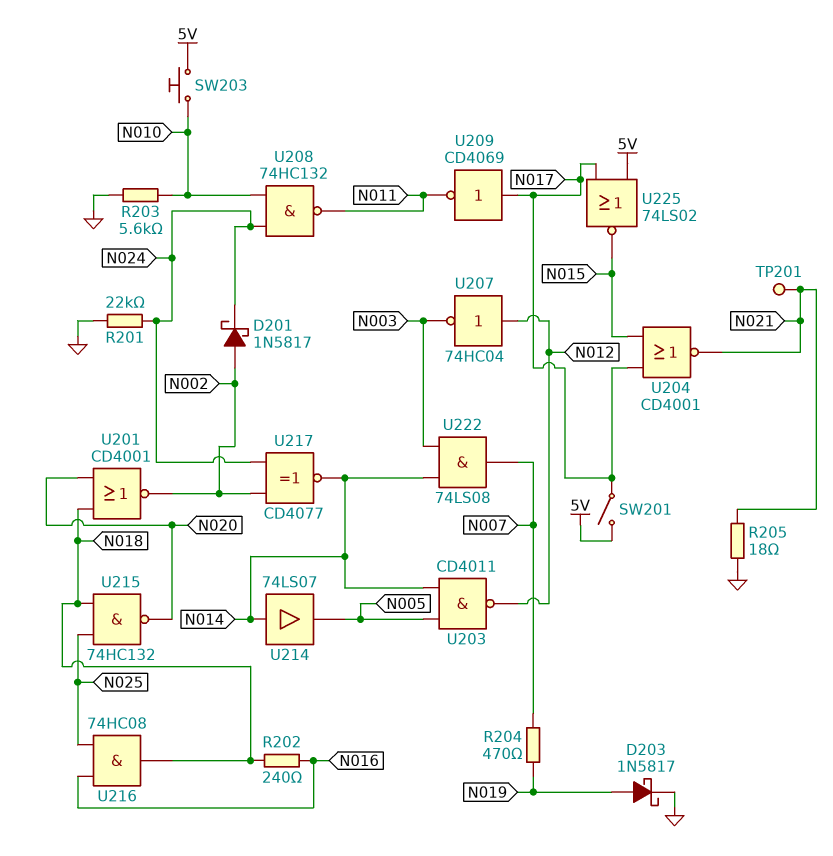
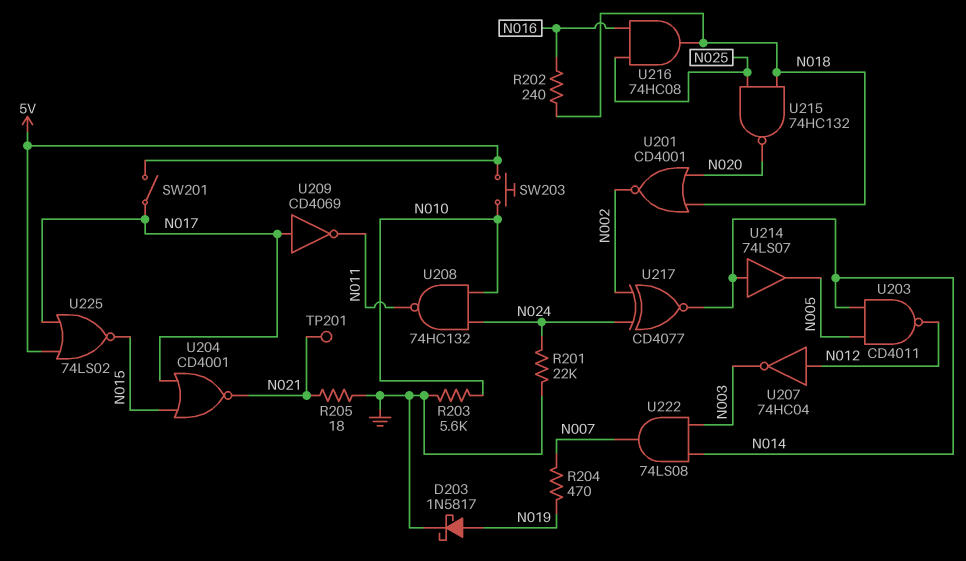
D201: schottky 1N5817 (A N002, K N024) -> none

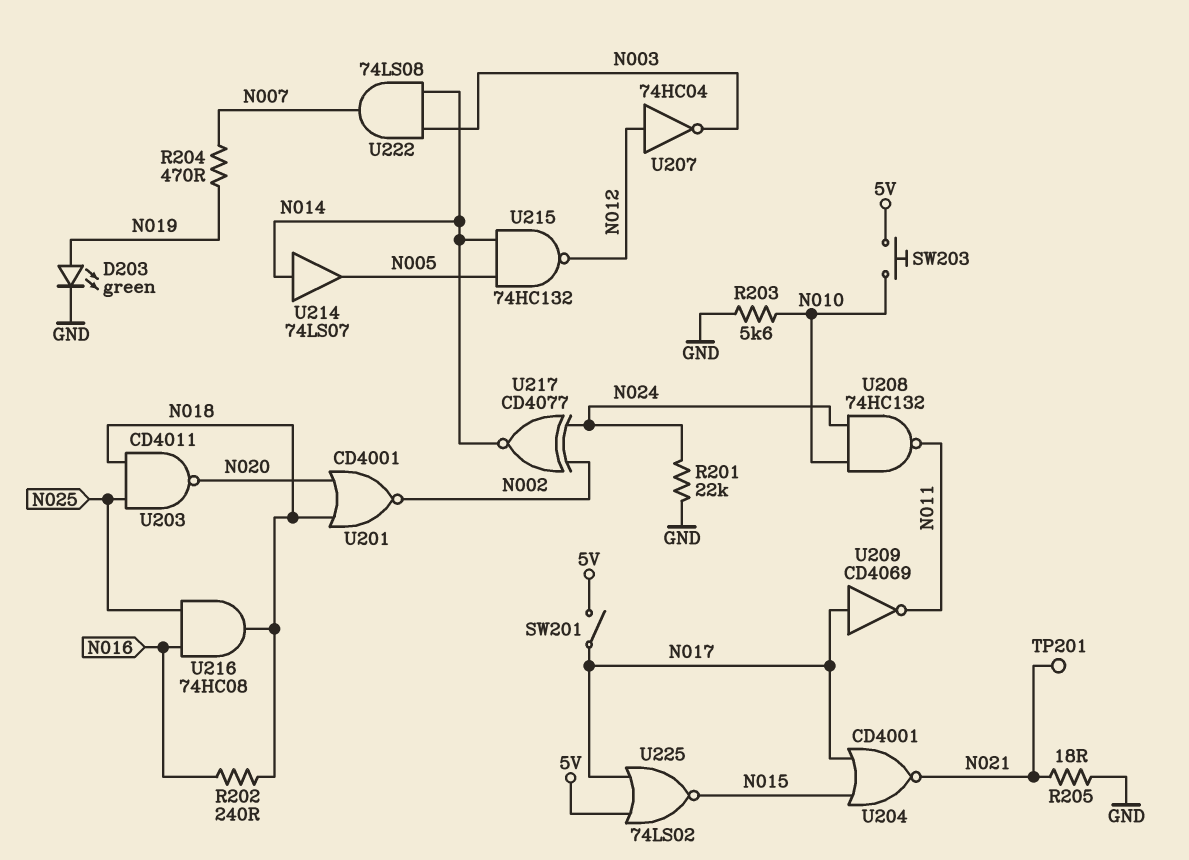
D203: schottky 1N5817 (A N019, K GND) -> LED green (A N019, K GND)
U203: NAND CD4011 (in N005, in N014, out N012) -> NAND CD4011 (in N018, in N025, out N020)
U215: NAND 74HC132 (in N018, in N025, out N020) -> NAND 74HC132 (in N005, in N014, out N012)

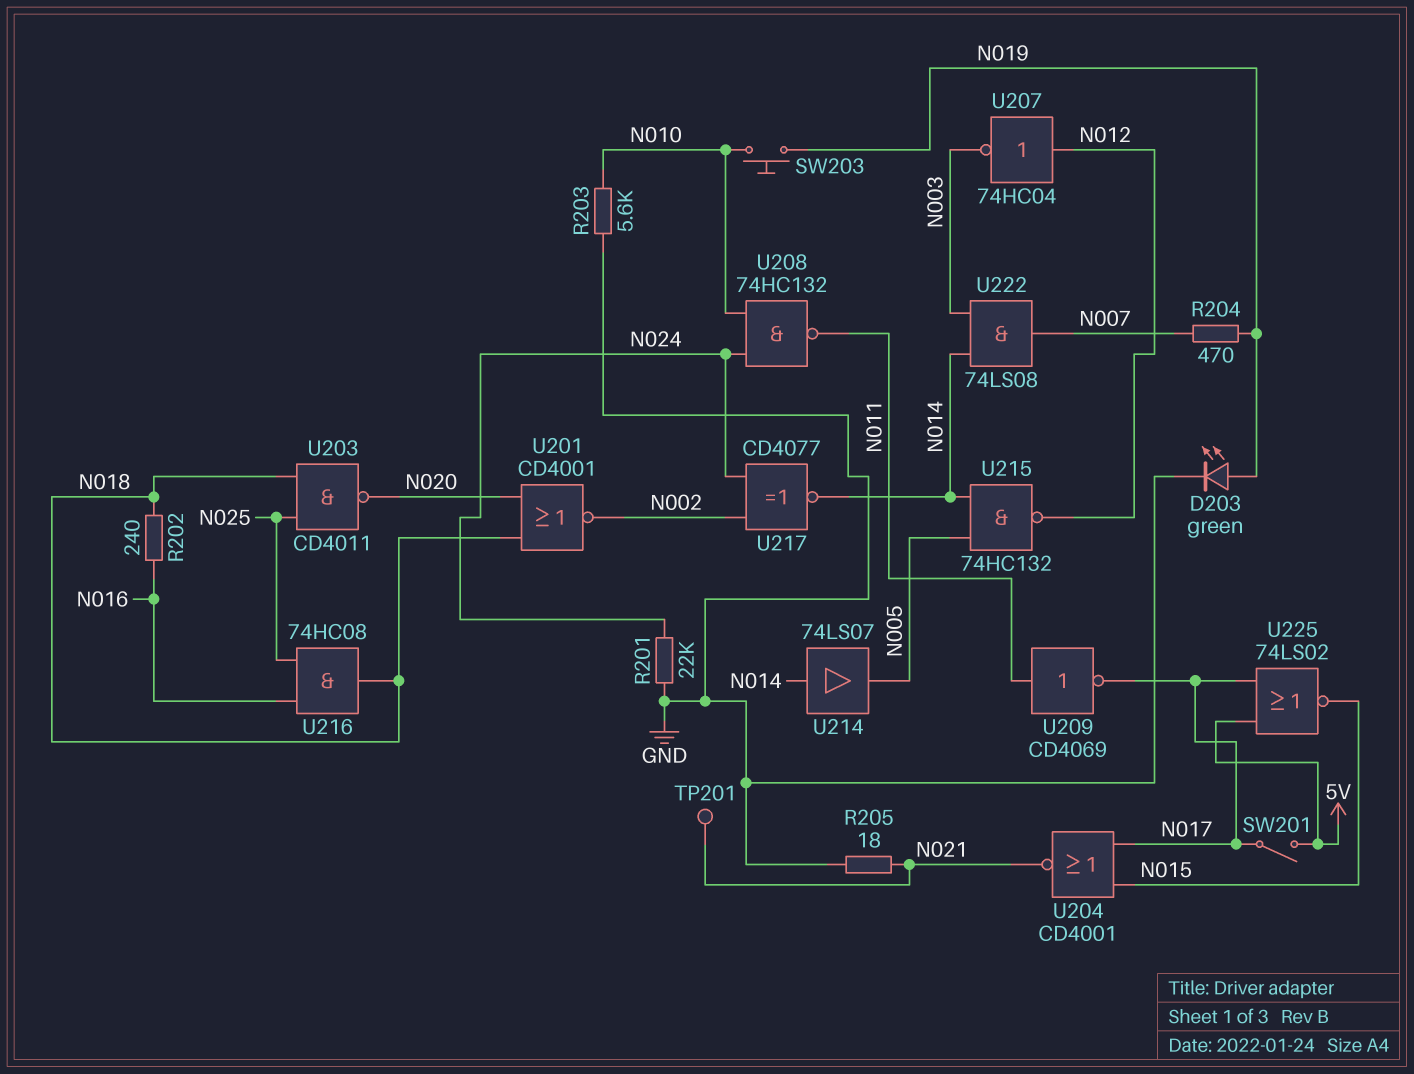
SW203: button (5V, N010) -> button (N010, N019)
U209: NOT CD4069 (in N017, out N011) -> NOT CD4069 (in N011, out N017)

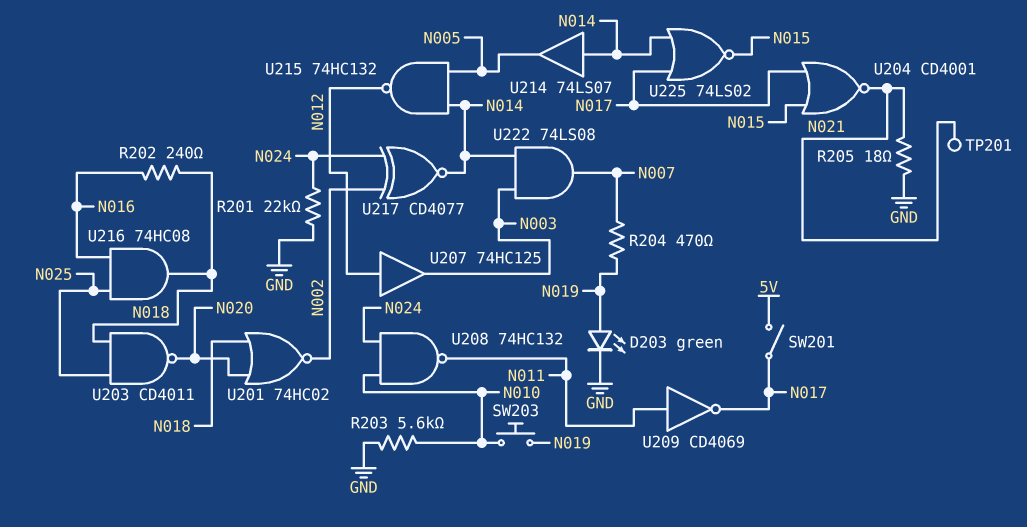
U201: NOR CD4001 (in N018, in N020, out N002) -> NOR 74HC02 (in N018, in N020, out N002)
U207: NOT 74HC04 (in N012, out N003) -> buffer 74HC125 (in N012, out N003)
U225: NOR 74LS02 (in 5V, in N017, out N015) -> NOR 74LS02 (in N014, in N017, out N015)

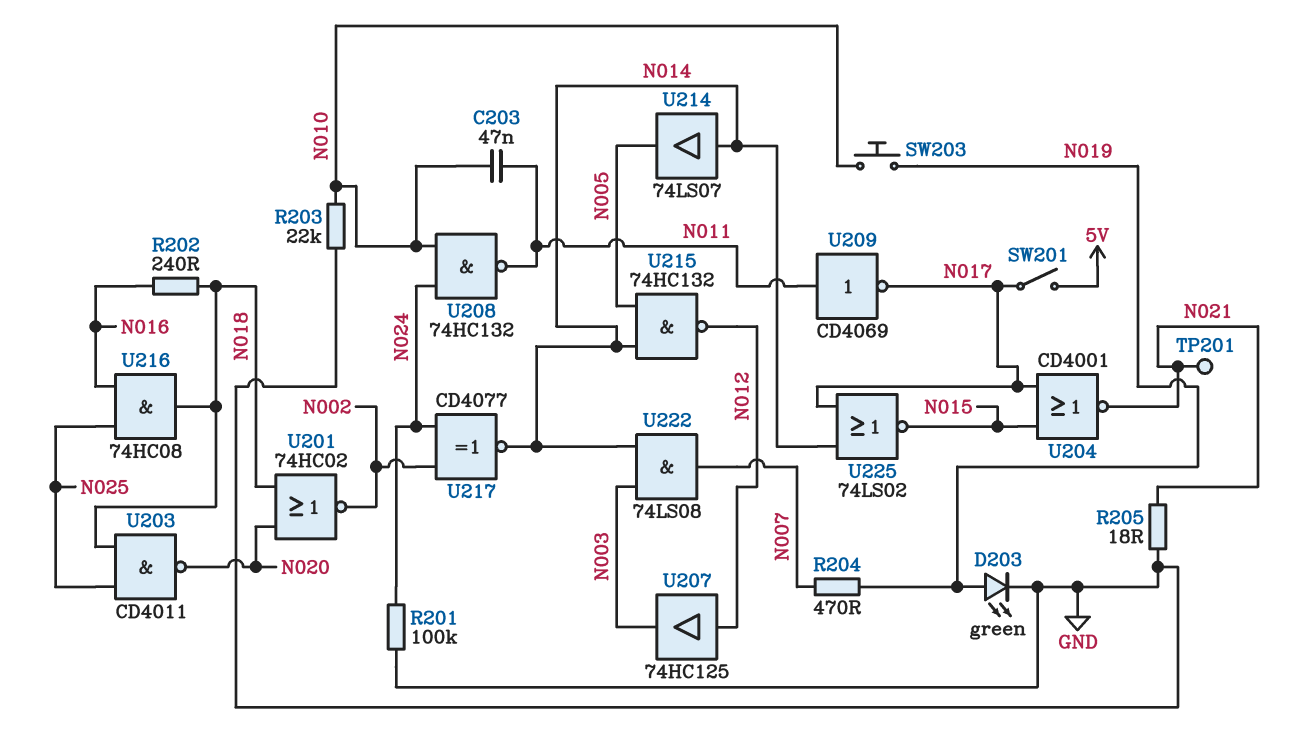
C203: none -> 47nF (N010, N011)
R201: 22k (GND, N024) -> 100k (GND, N024)
R203: 5.6k (GND, N010) -> 22k (GND, N010)

